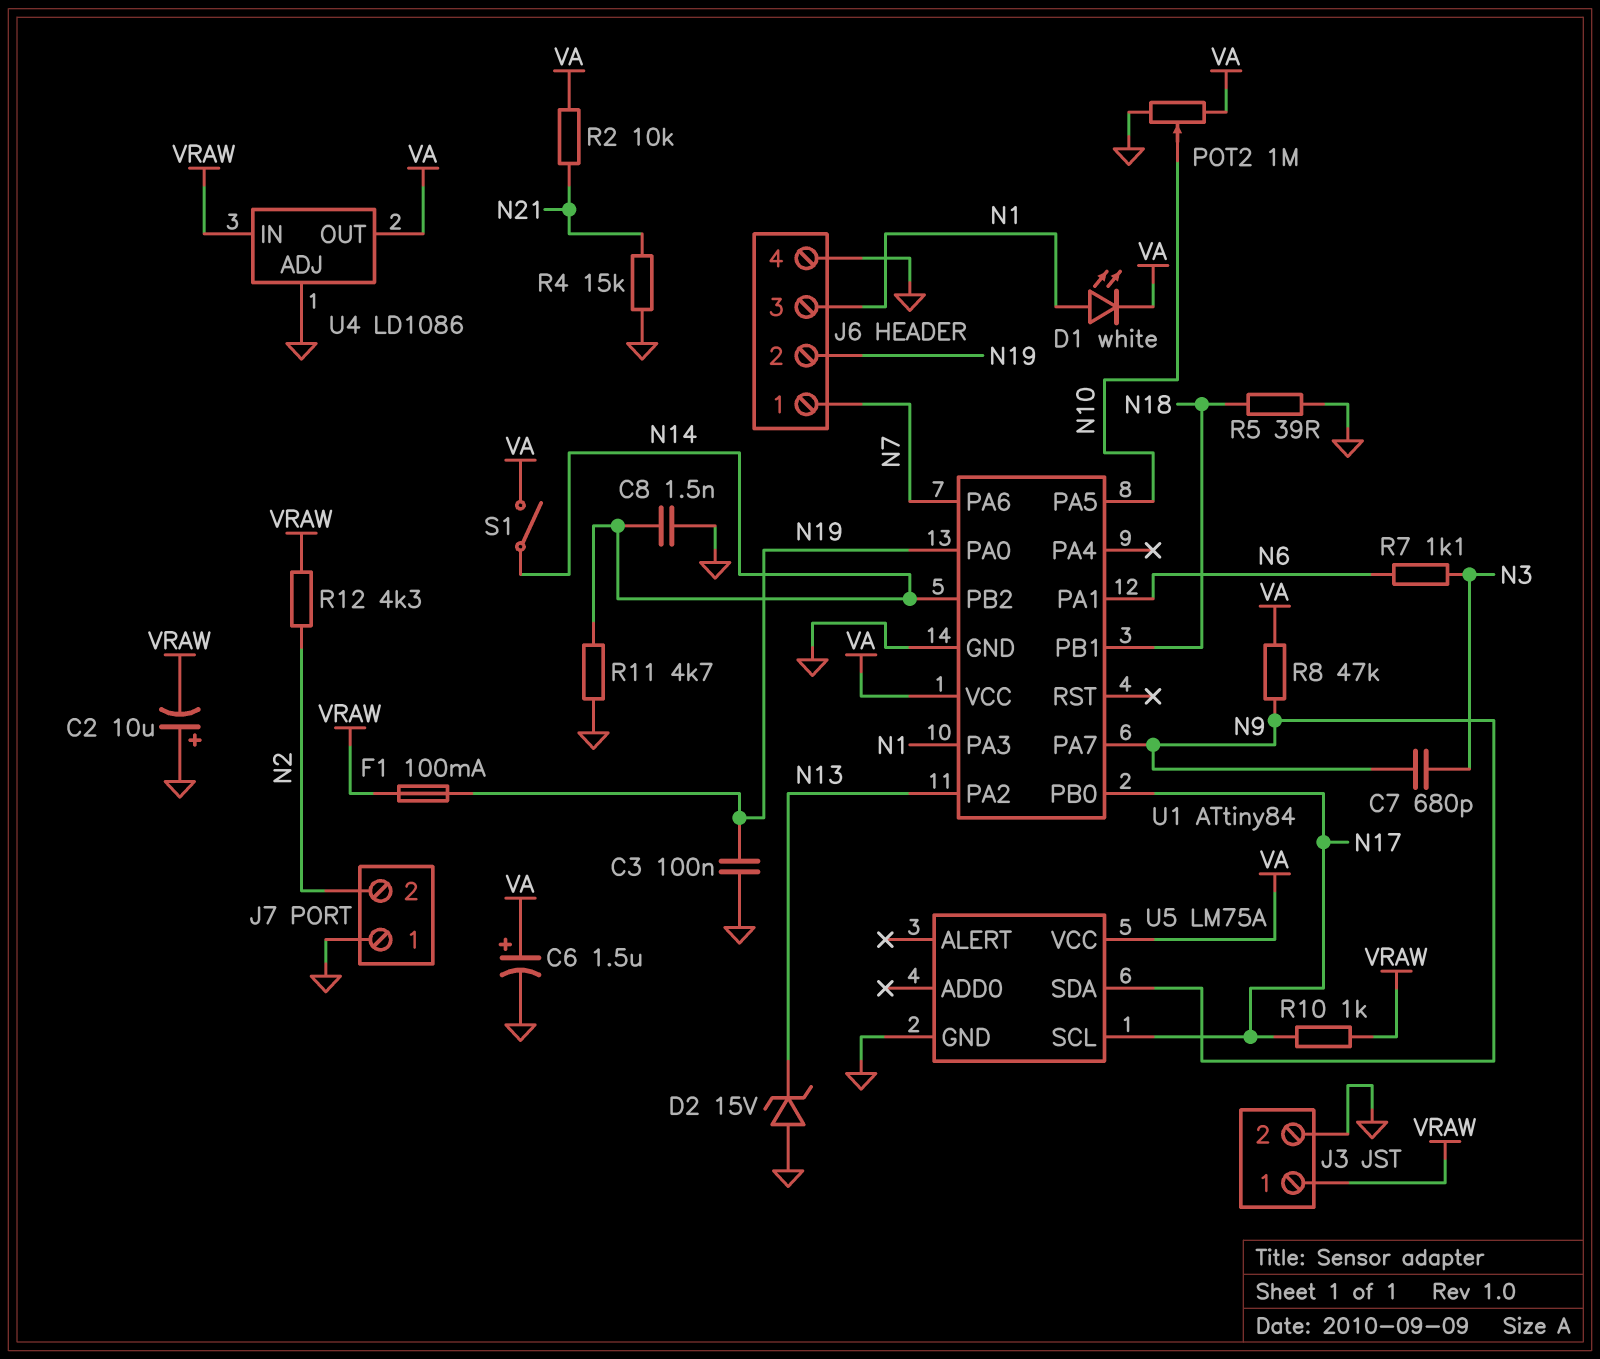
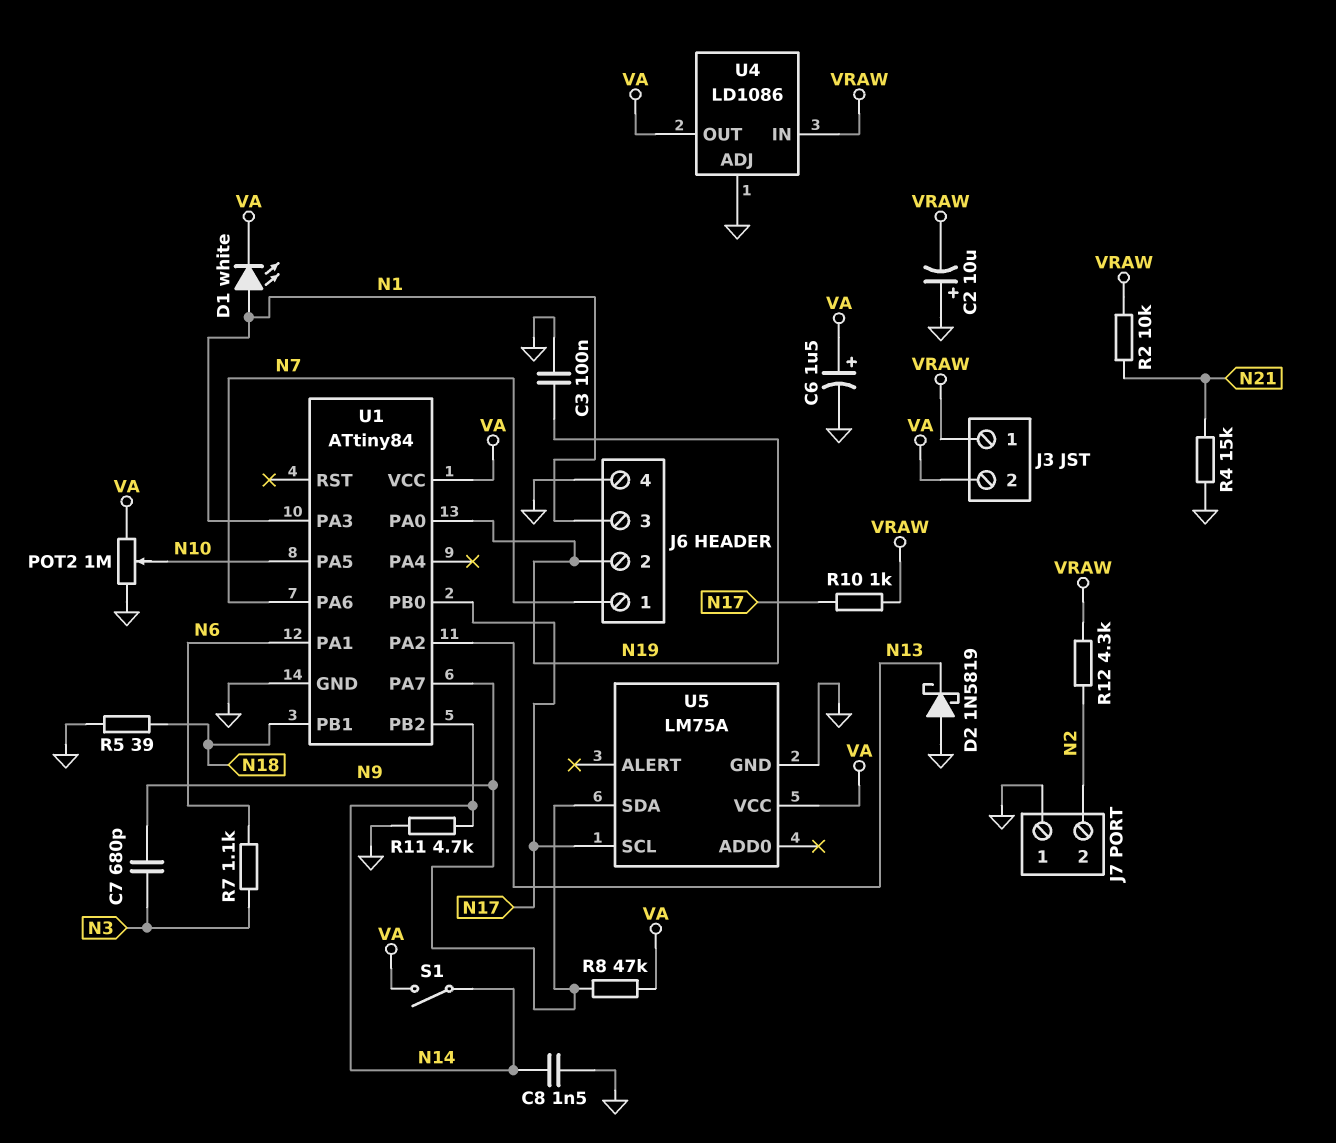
D2: zener 15V (A GND, K N13) -> schottky 1N5819 (A GND, K N13)
F1: 100mA (N19, VRAW) -> none
J3 pin 2: GND -> VA
R2: 10k (N21, VA) -> 10k (N21, VRAW)

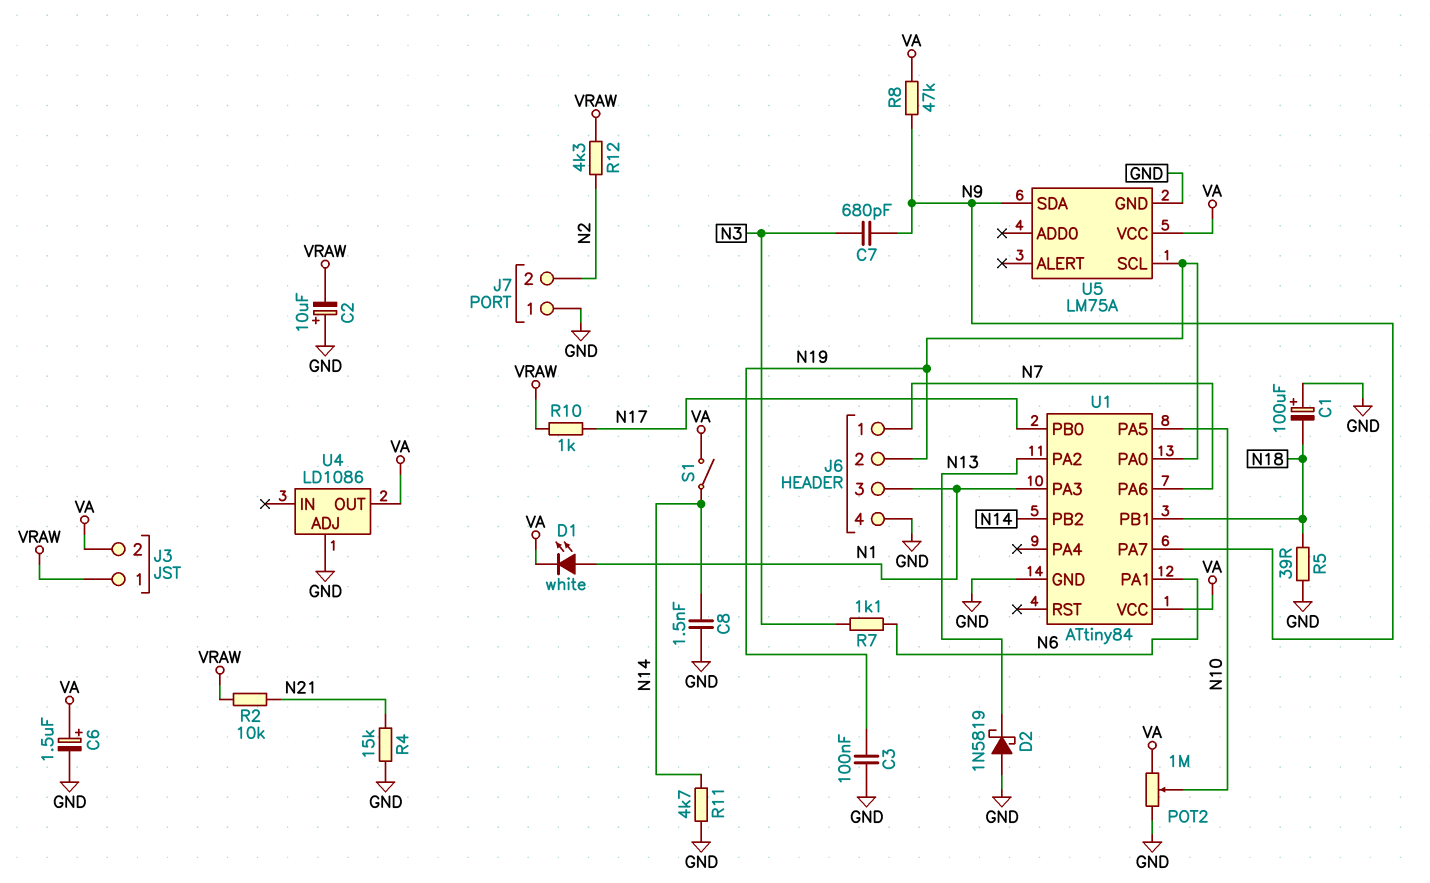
C1: none -> 100uF (plus GND, minus N18)
U4 pin IN: VRAW -> none
U5 pin SCL: N17 -> N19

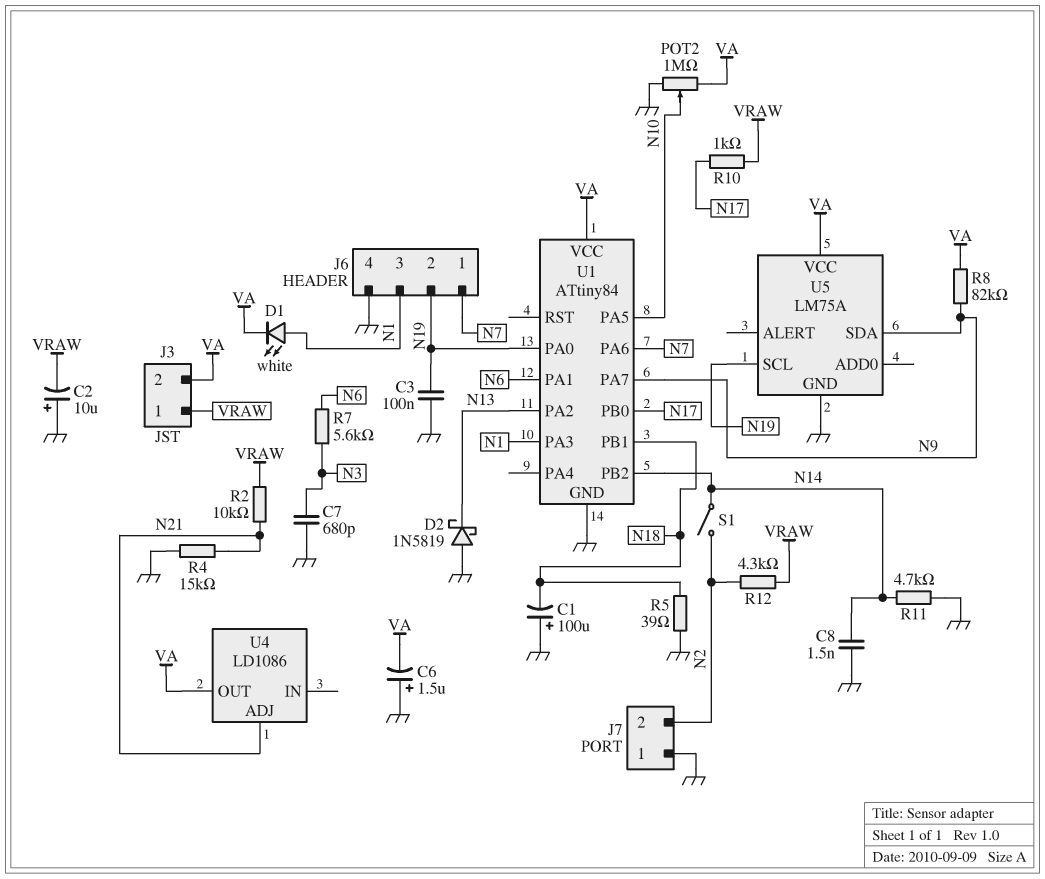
C6: 1.5uF (plus VA, minus GND) -> 1.5uF (plus GND, minus VA)
C7: 680pF (N3, N9) -> 680pF (GND, N3)
R7: 1.1k (N3, N6) -> 5.6k (N3, N6)
R8: 47k (N9, VA) -> 82k (N9, VA)
S1: switch (N14, VA) -> switch (N2, N14)
U4 pin ADJ: GND -> N21

